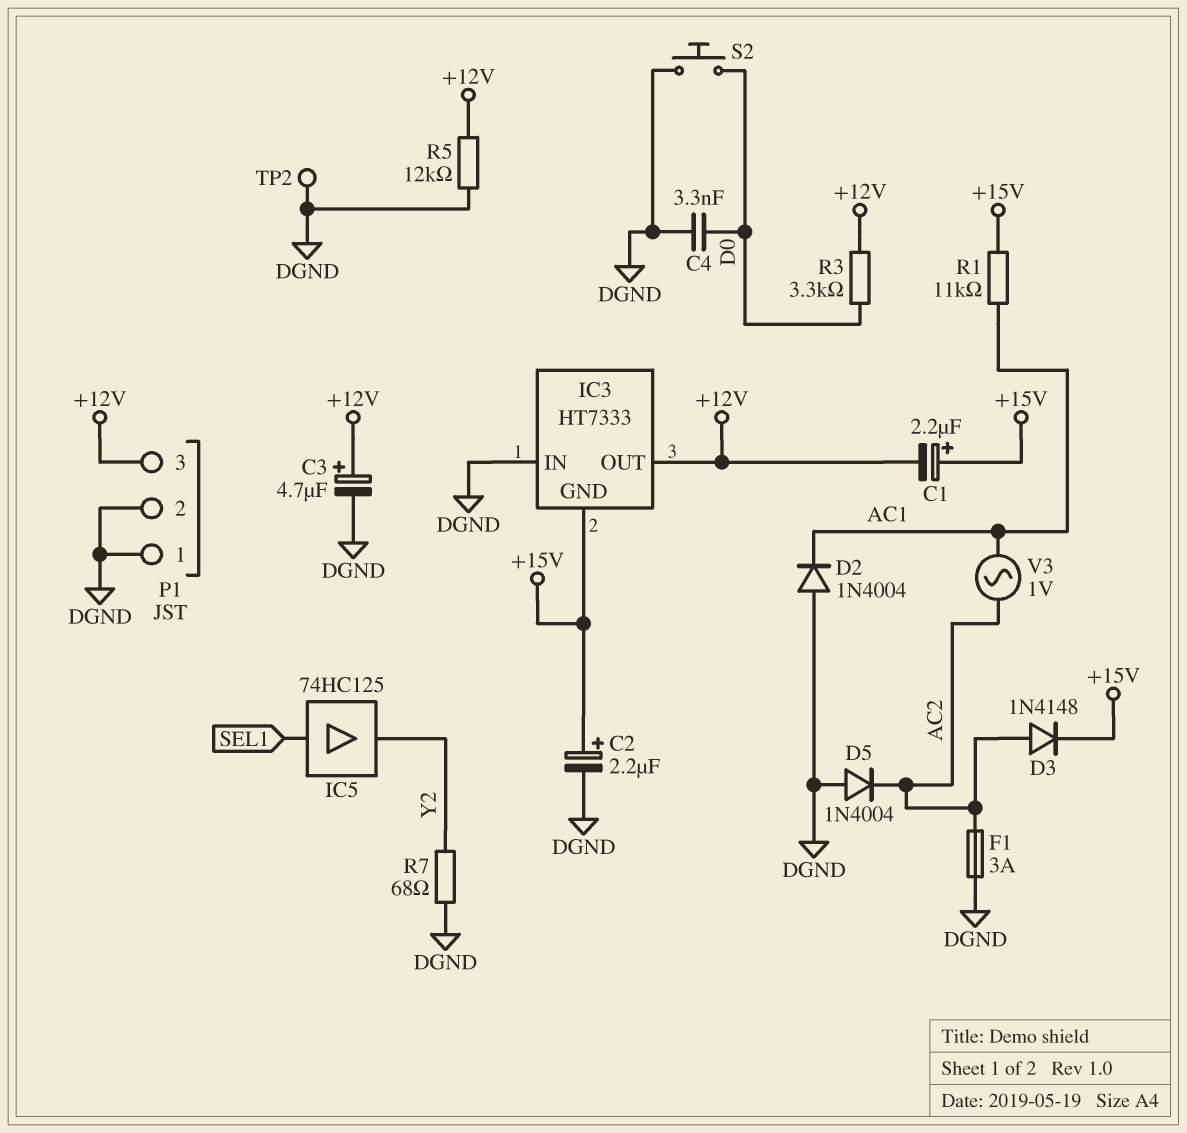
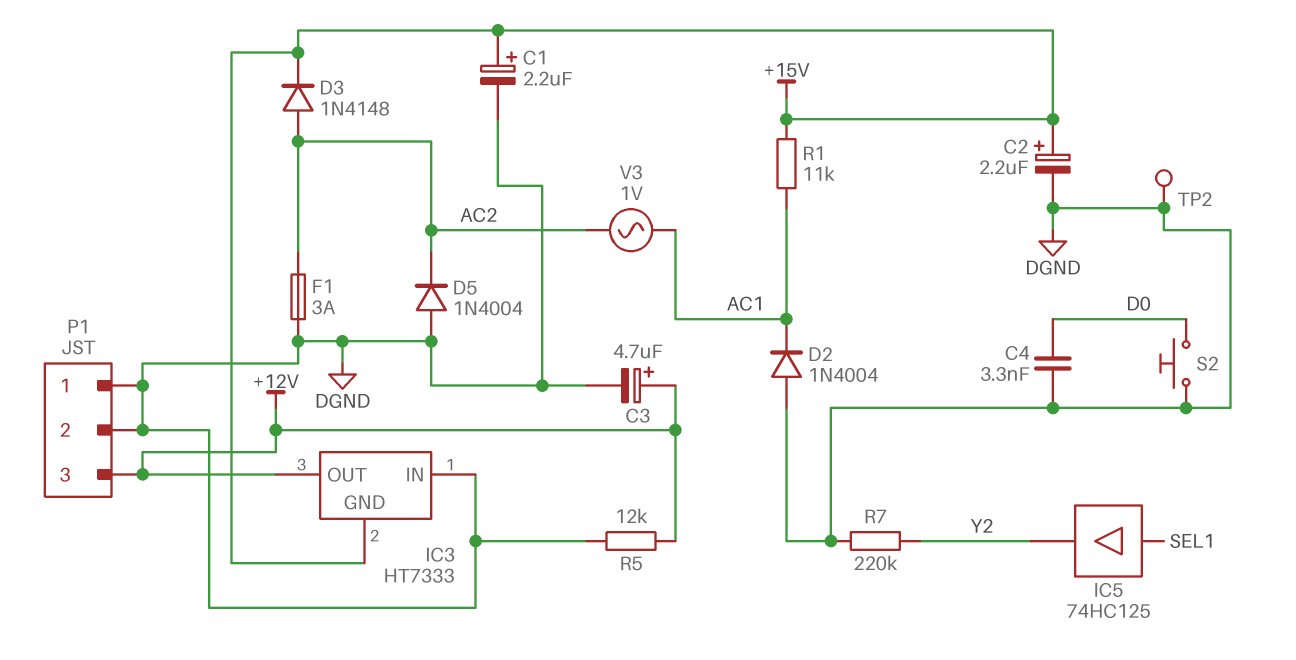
C1: 2.2uF (plus +15V, minus +12V) -> 2.2uF (plus +15V, minus DGND)
R3: 3.3k (+12V, D0) -> none
R7: 68 (DGND, Y2) -> 220k (DGND, Y2)

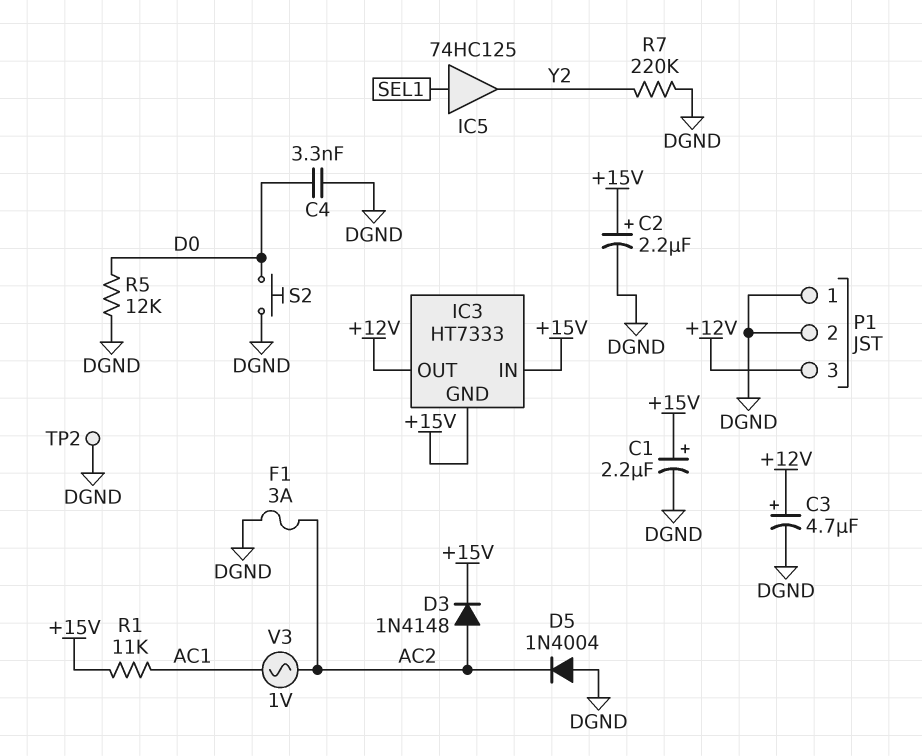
D2: diode 1N4004 (A DGND, K AC1) -> none
IC3 pin IN: DGND -> +15V
R5: 12k (+12V, DGND) -> 12k (D0, DGND)

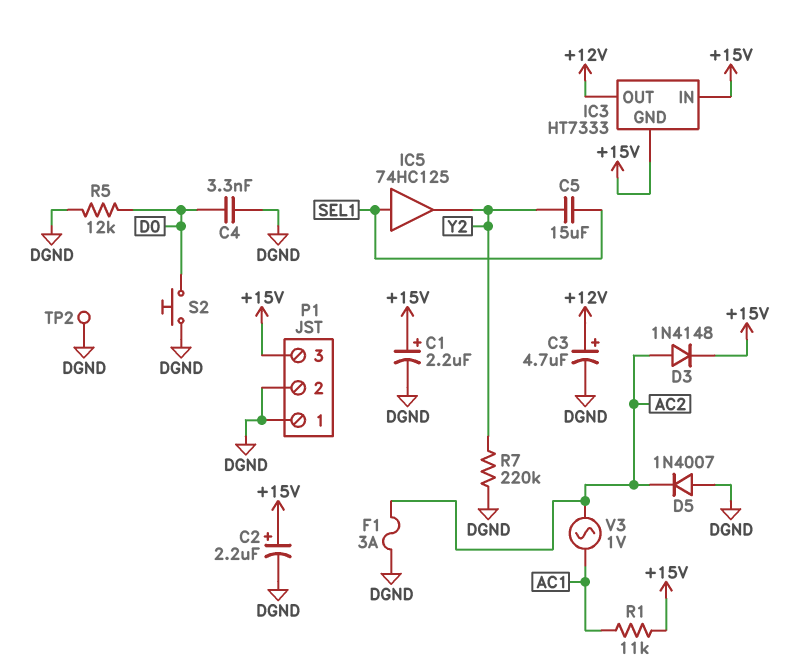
C5: none -> 15uF (SEL1, Y2)
D5: diode 1N4004 (A DGND, K AC2) -> diode 1N4007 (A DGND, K AC2)
P1 pin 3: +12V -> +15V

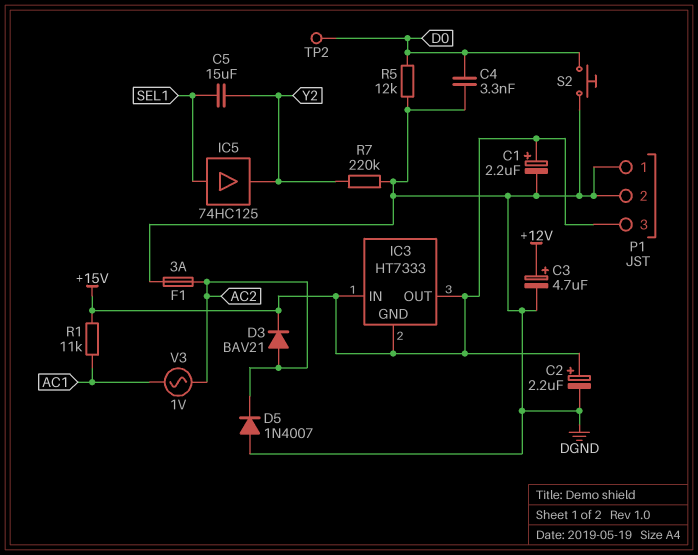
D3: diode 1N4148 (A AC2, K +15V) -> diode BAV21 (A AC2, K +15V)
IC3 pin OUT: +12V -> +15V
TP2: test point (DGND) -> test point (D0)

